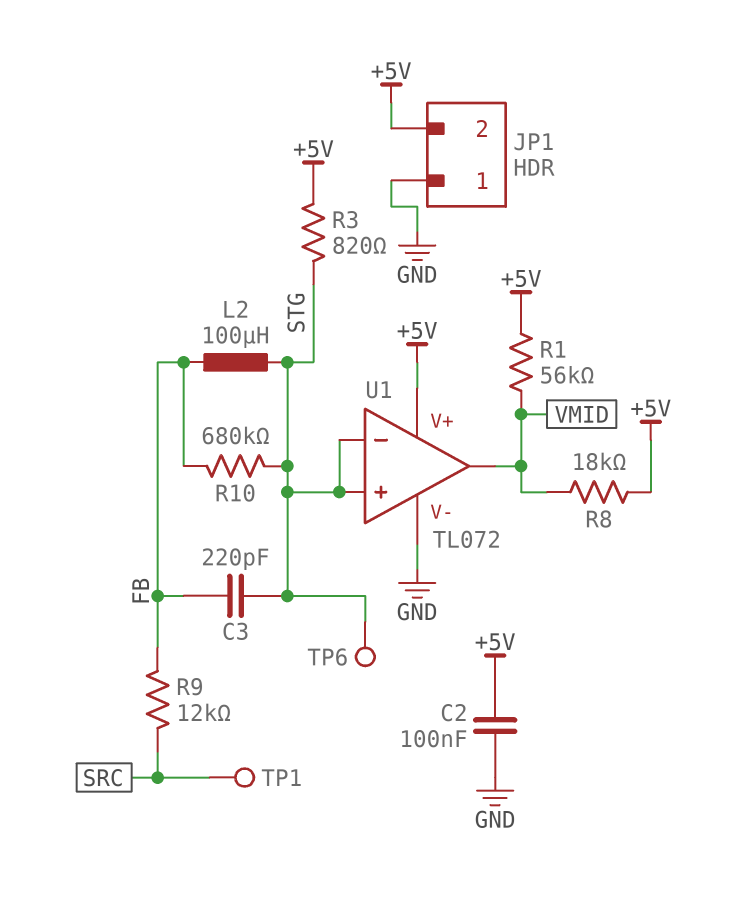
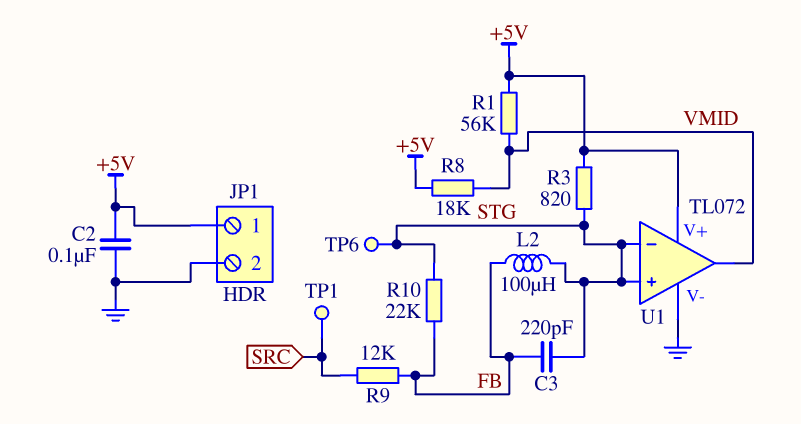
JP1 pin 1: GND -> +5V
JP1 pin 2: +5V -> GND
R10: 680k (FB, STG) -> 22k (FB, STG)

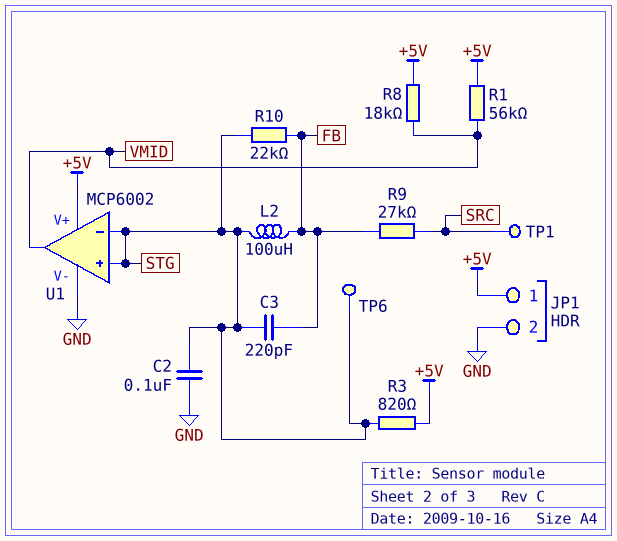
C2: 100nF (+5V, GND) -> 100nF (GND, STG)
R9: 12k (FB, SRC) -> 27k (FB, SRC)
U1: TL072 -> MCP6002

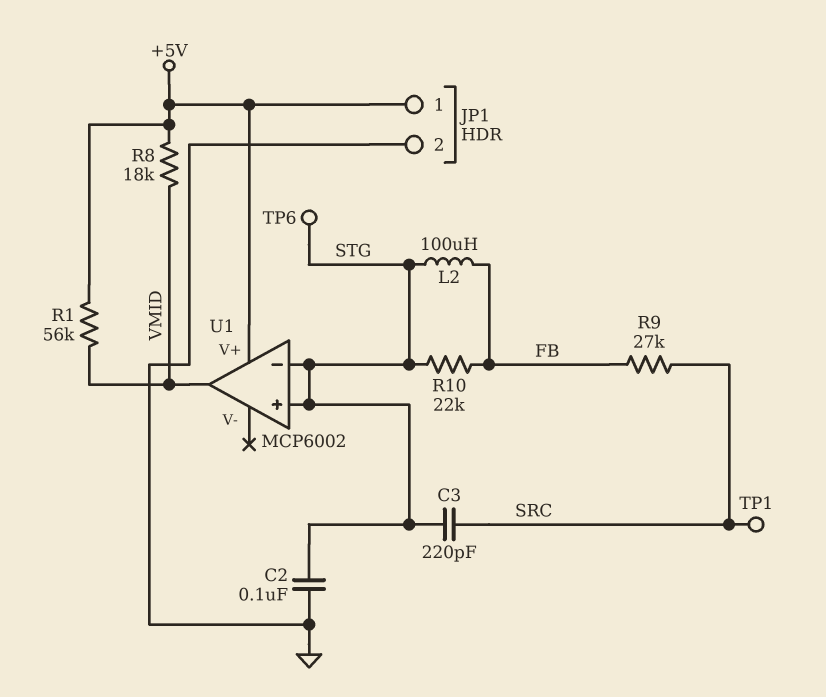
C3: 220pF (FB, STG) -> 220pF (SRC, STG)
R3: 820 (+5V, STG) -> none
U1 pin V-: GND -> none

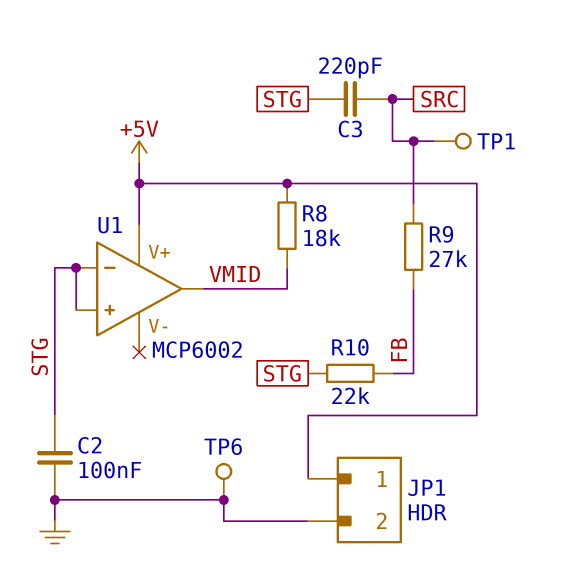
L2: 100uH (FB, STG) -> none
R1: 56k (+5V, VMID) -> none
TP6: test point (STG) -> test point (GND)

